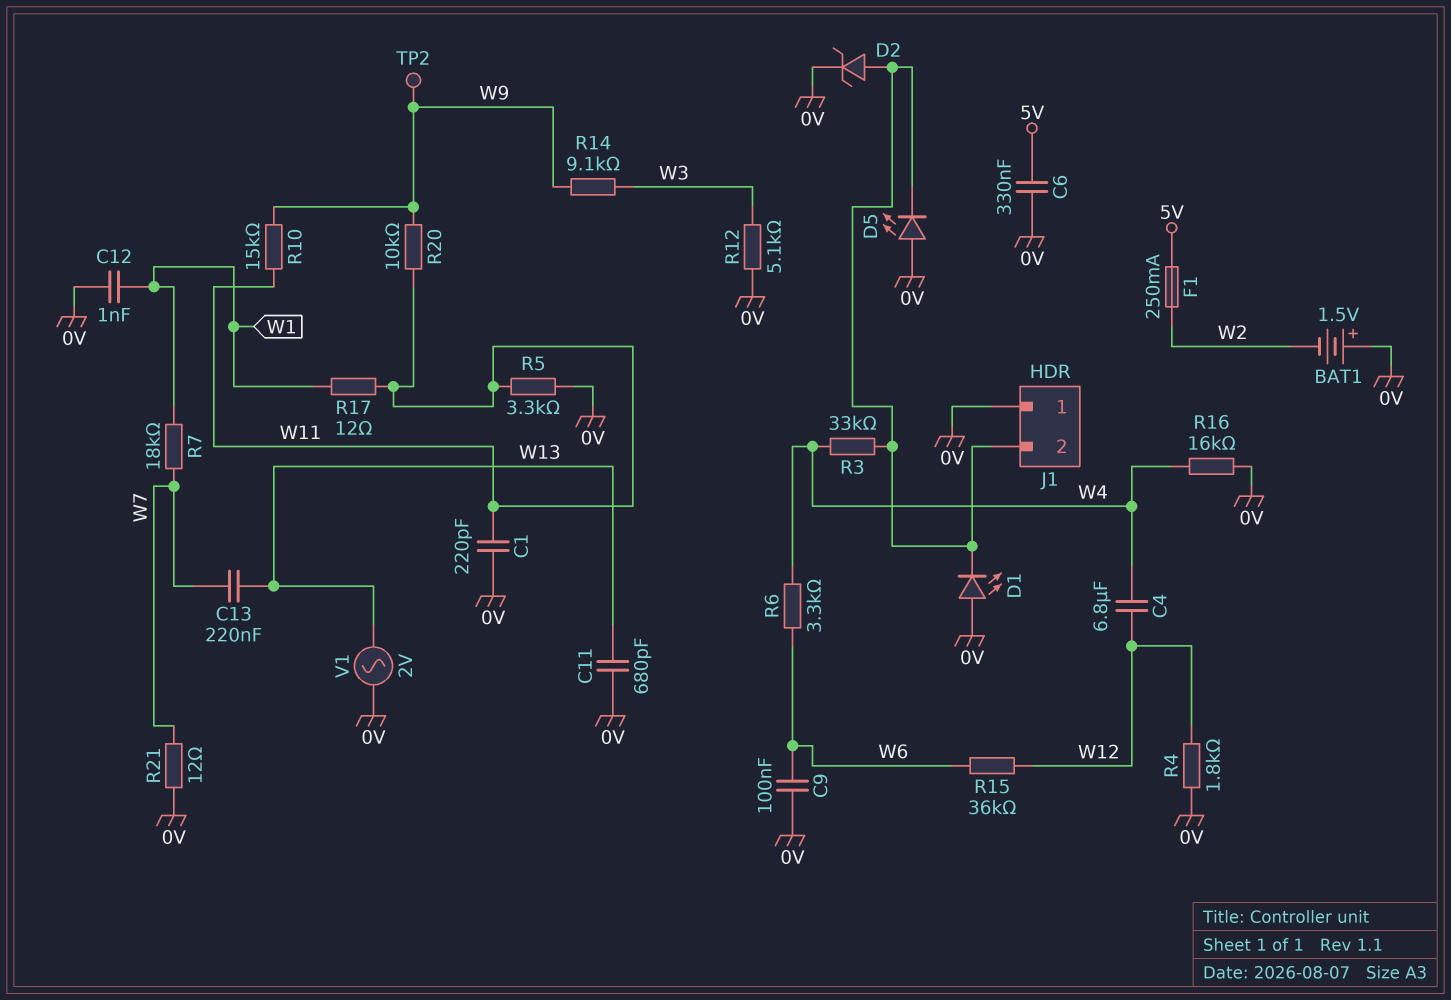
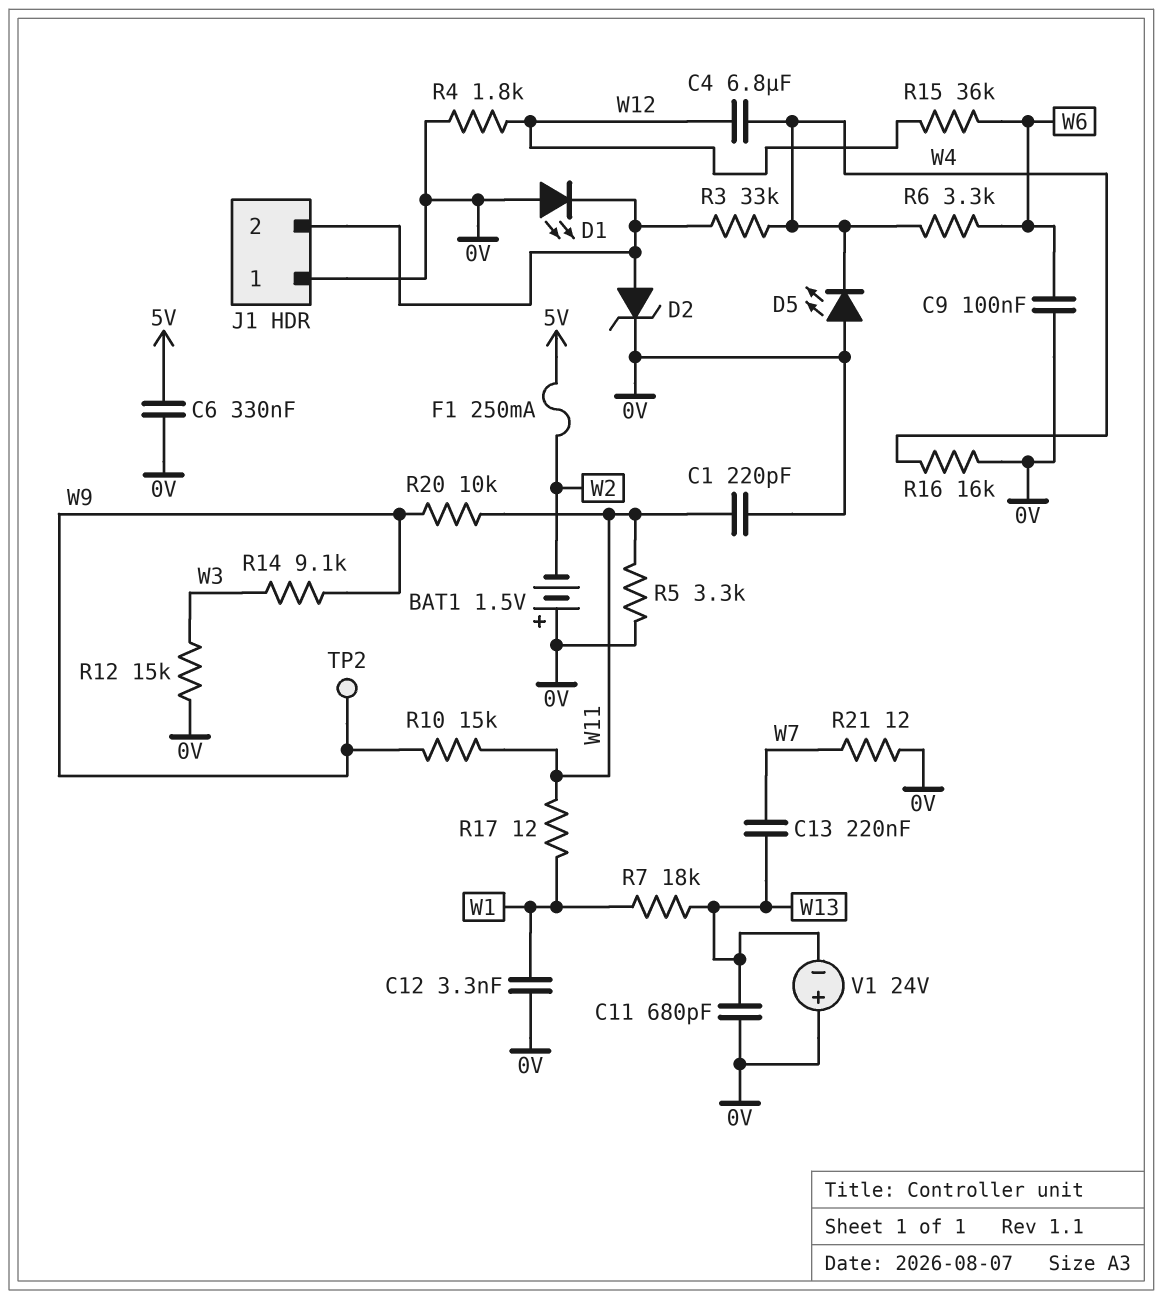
C12: 1nF (0V, W1) -> 3.3nF (0V, W1)
D5: LED (A 0V, K J1/2) -> LED (A 0V, K W4)
R7: 18k (W1, W7) -> 18k (W1, W13)
R12: 5.1k (0V, W3) -> 15k (0V, W3)
V1: AC 2V (0V, W13) -> 24V (plus 0V, minus W13)

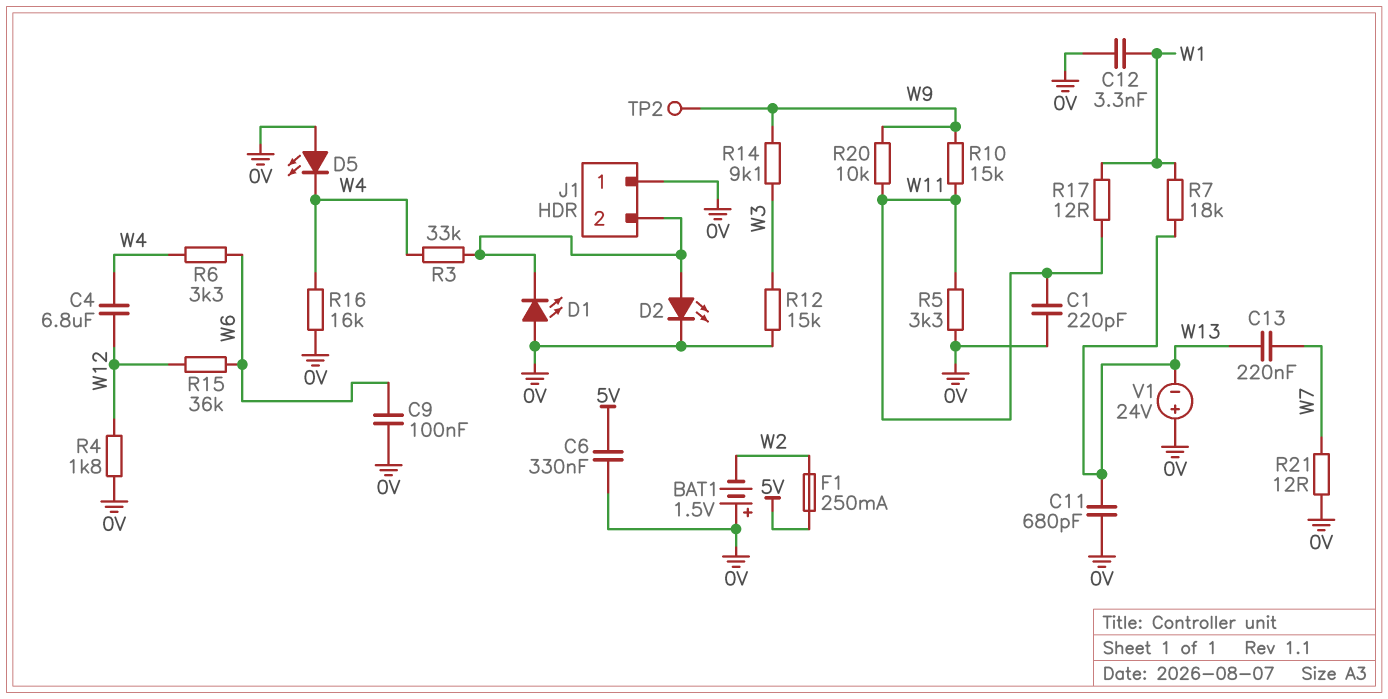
D2: zener (A J1/2, K 0V) -> LED (A J1/2, K 0V)

